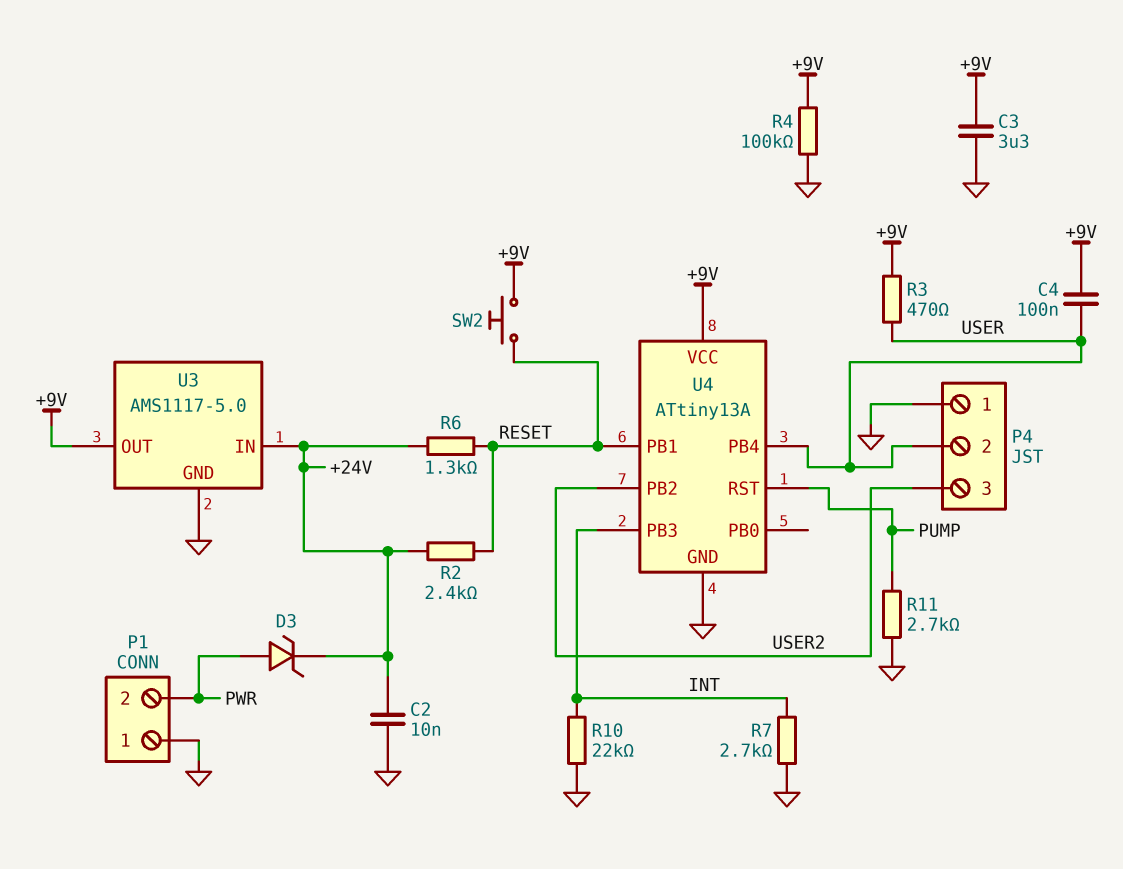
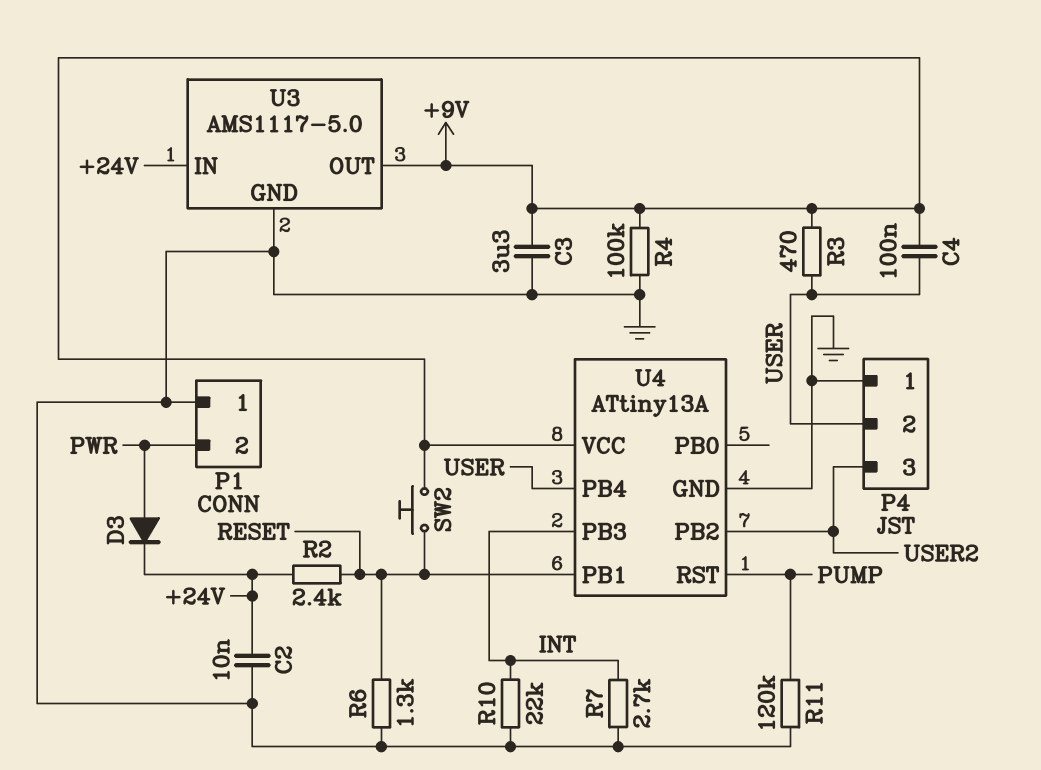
D3: zener (A PWR, K +24V) -> diode (A PWR, K +24V)
R6: 1.3k (+24V, RESET) -> 1.3k (GND, RESET)
R11: 2.7k (GND, PUMP) -> 120k (GND, PUMP)

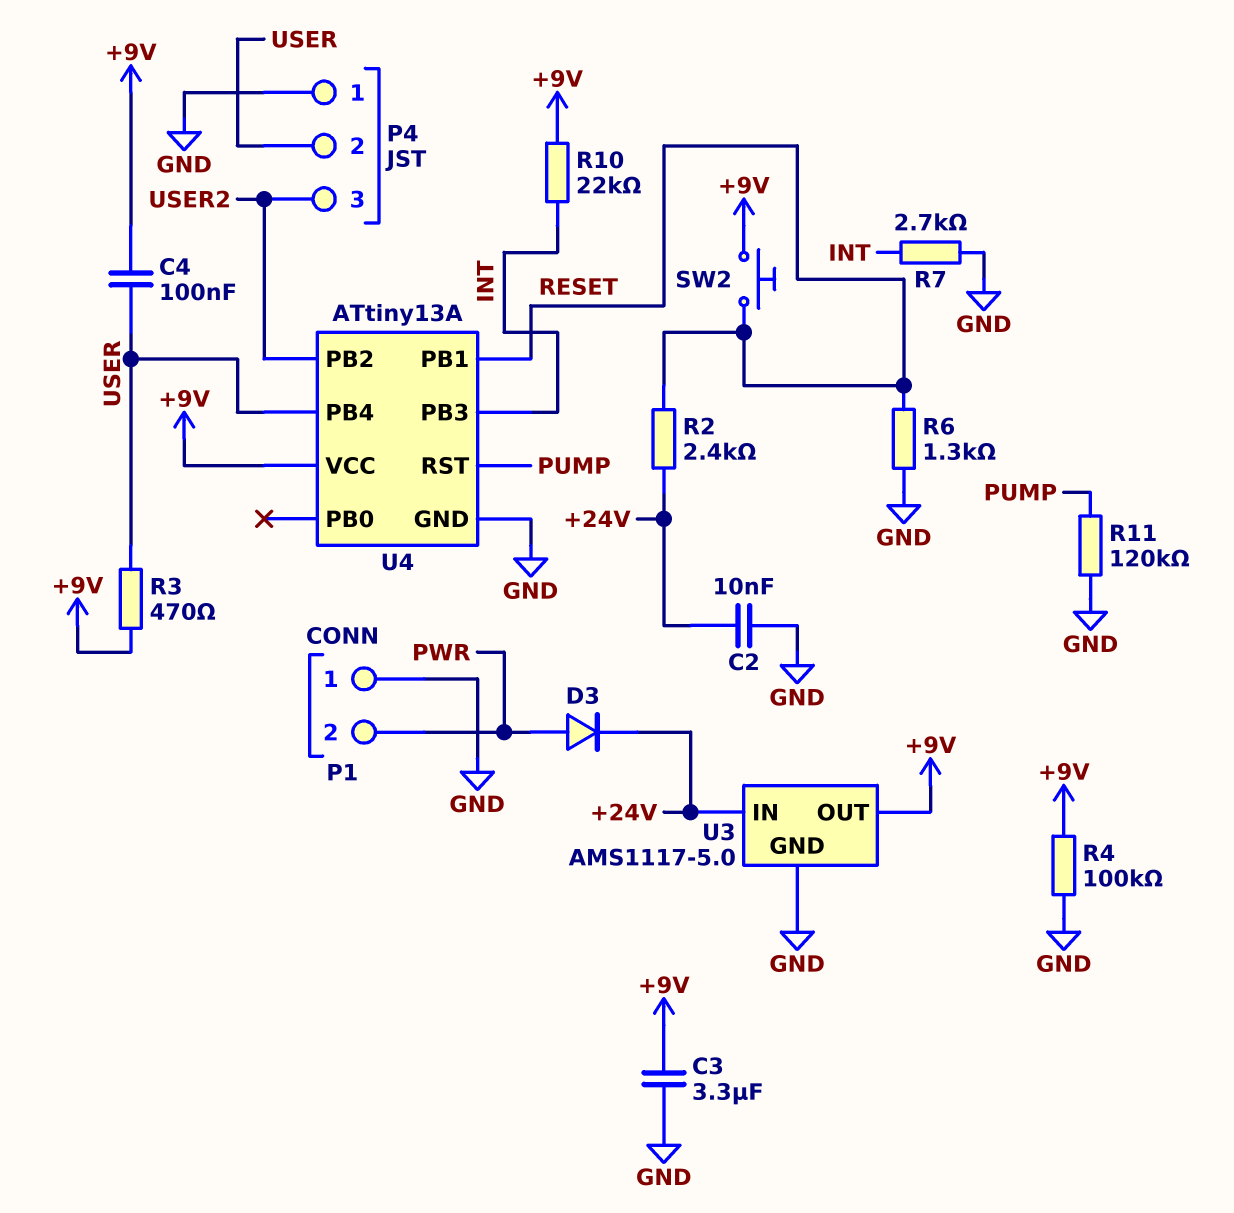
R10: 22k (GND, INT) -> 22k (+9V, INT)

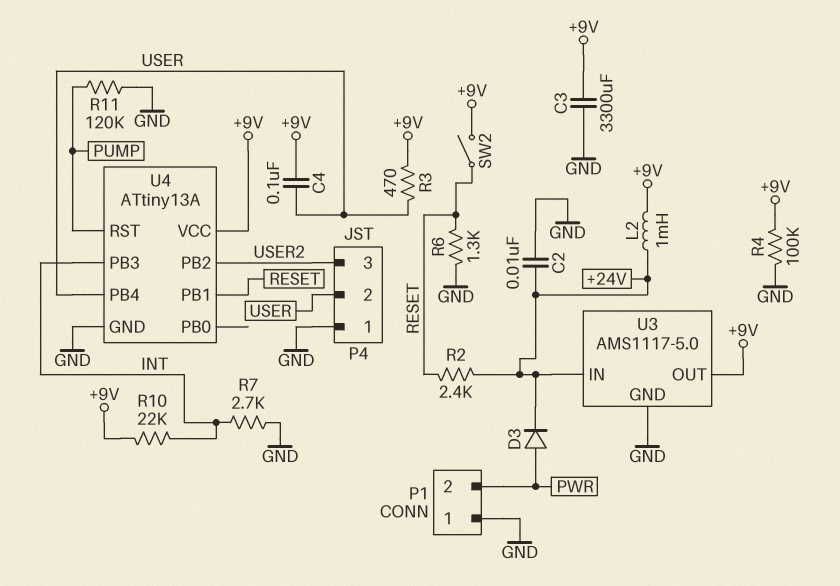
C3: 3.3uF (+9V, GND) -> 3300uF (+9V, GND)
L2: none -> 1mH (+9V, +24V)
SW2: button (+9V, RESET) -> switch (+9V, RESET)

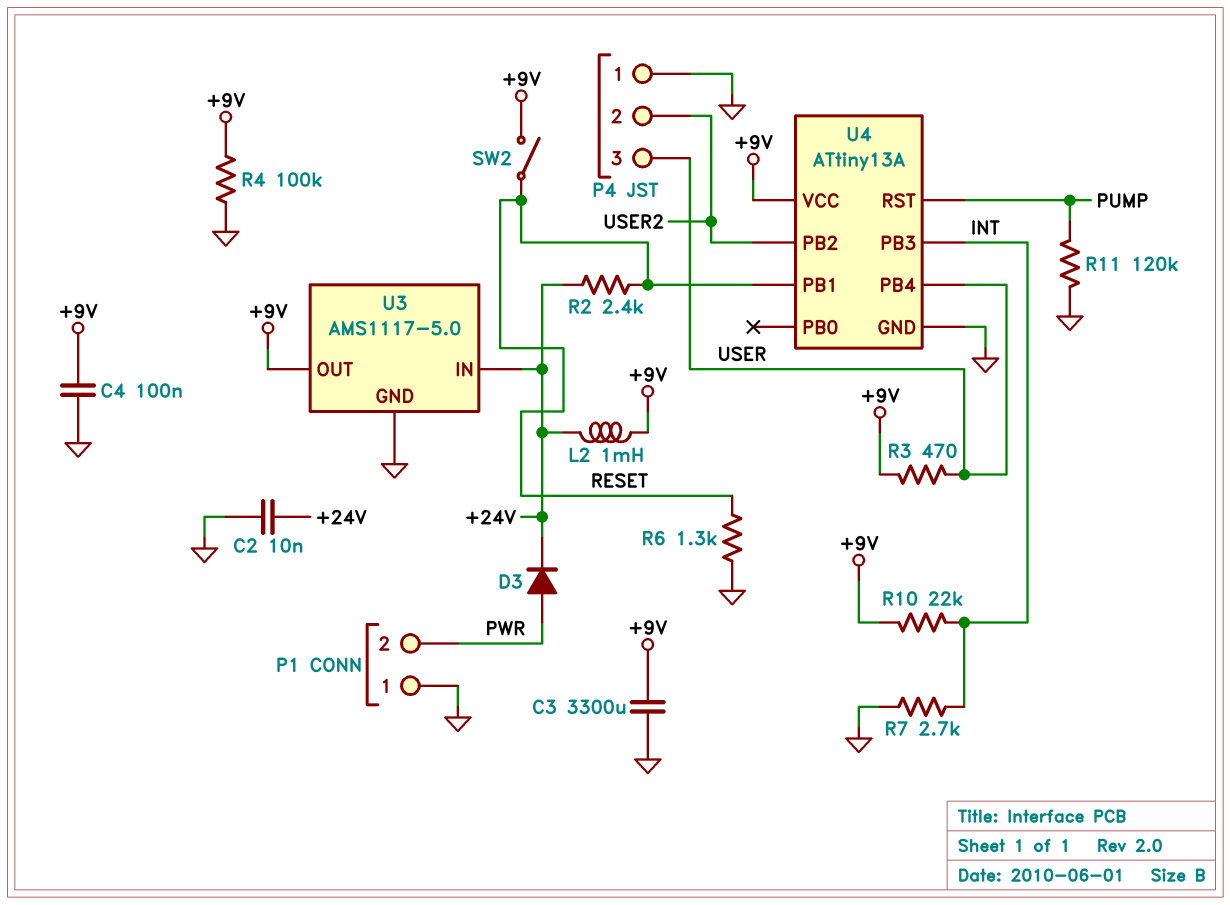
C4: 100nF (+9V, USER) -> 100nF (+9V, GND)
P4 pin 2: USER -> USER2
P4 pin 3: USER2 -> USER

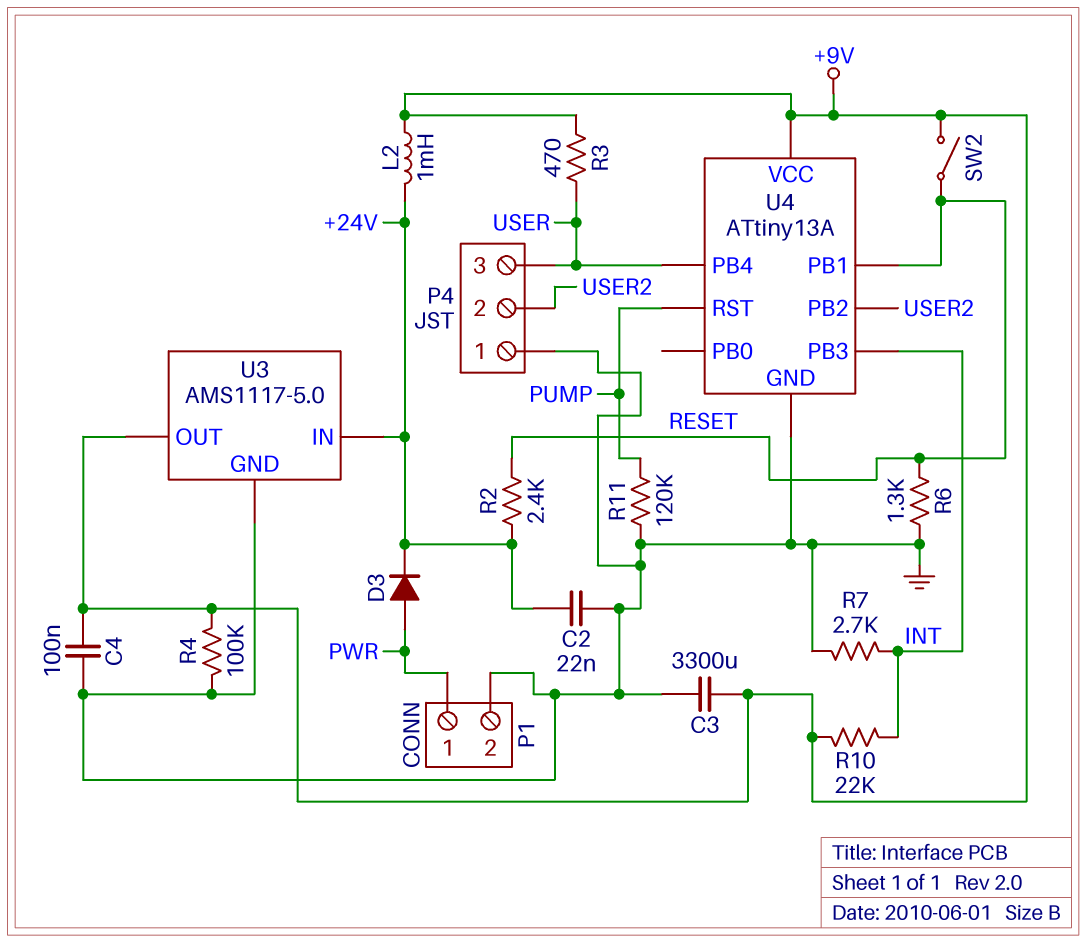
C2: 10nF (+24V, GND) -> 22nF (+24V, GND)
P1 pin 1: GND -> PWR
P1 pin 2: PWR -> GND

